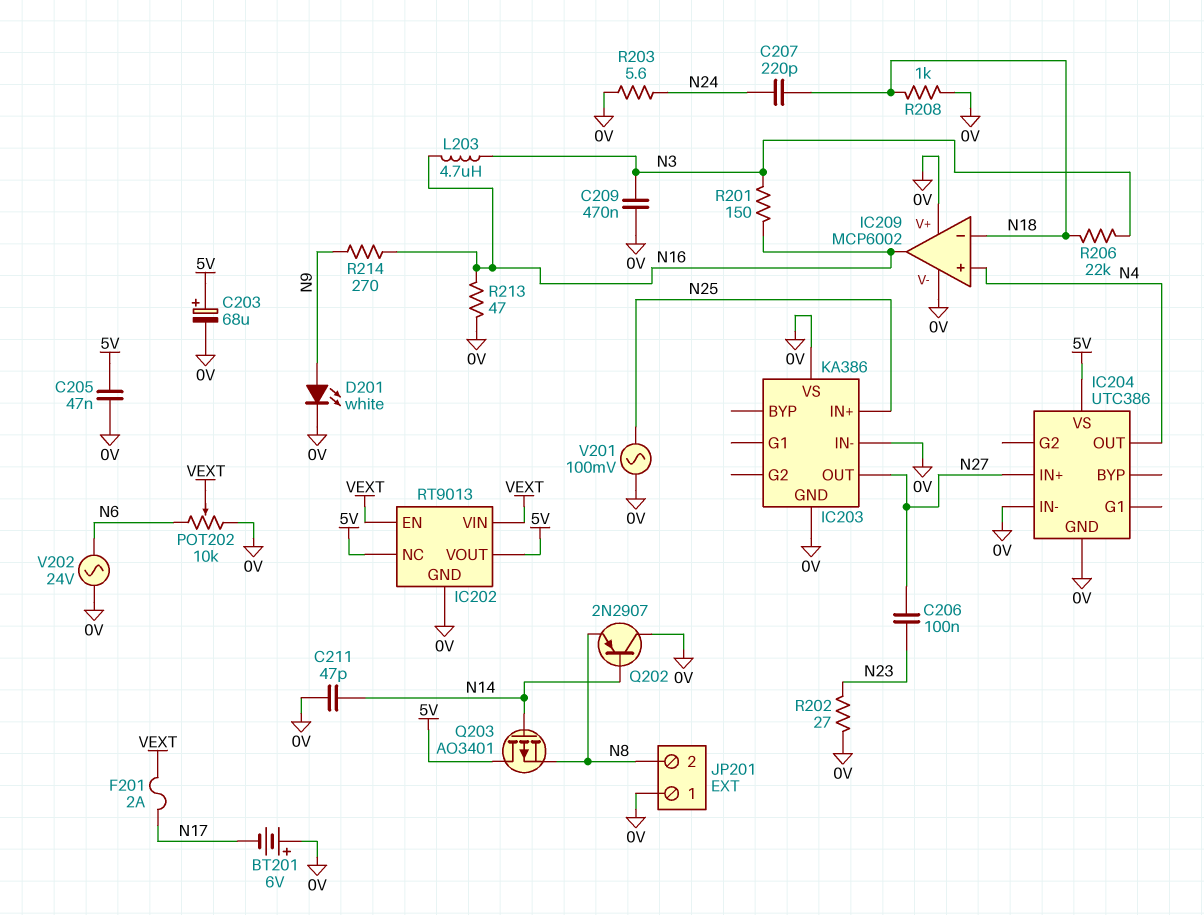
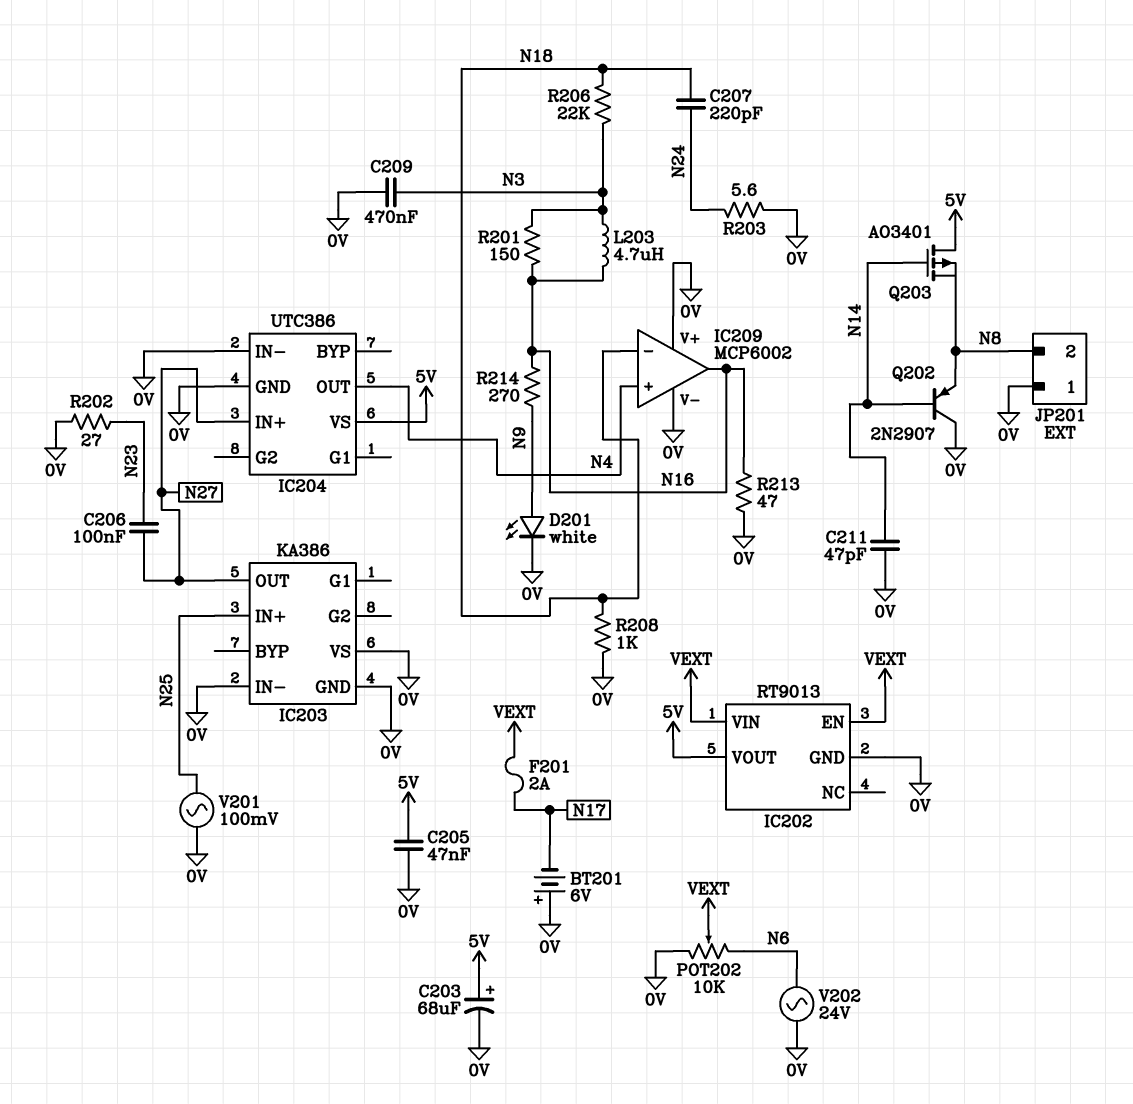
IC202 pin NC: 5V -> none

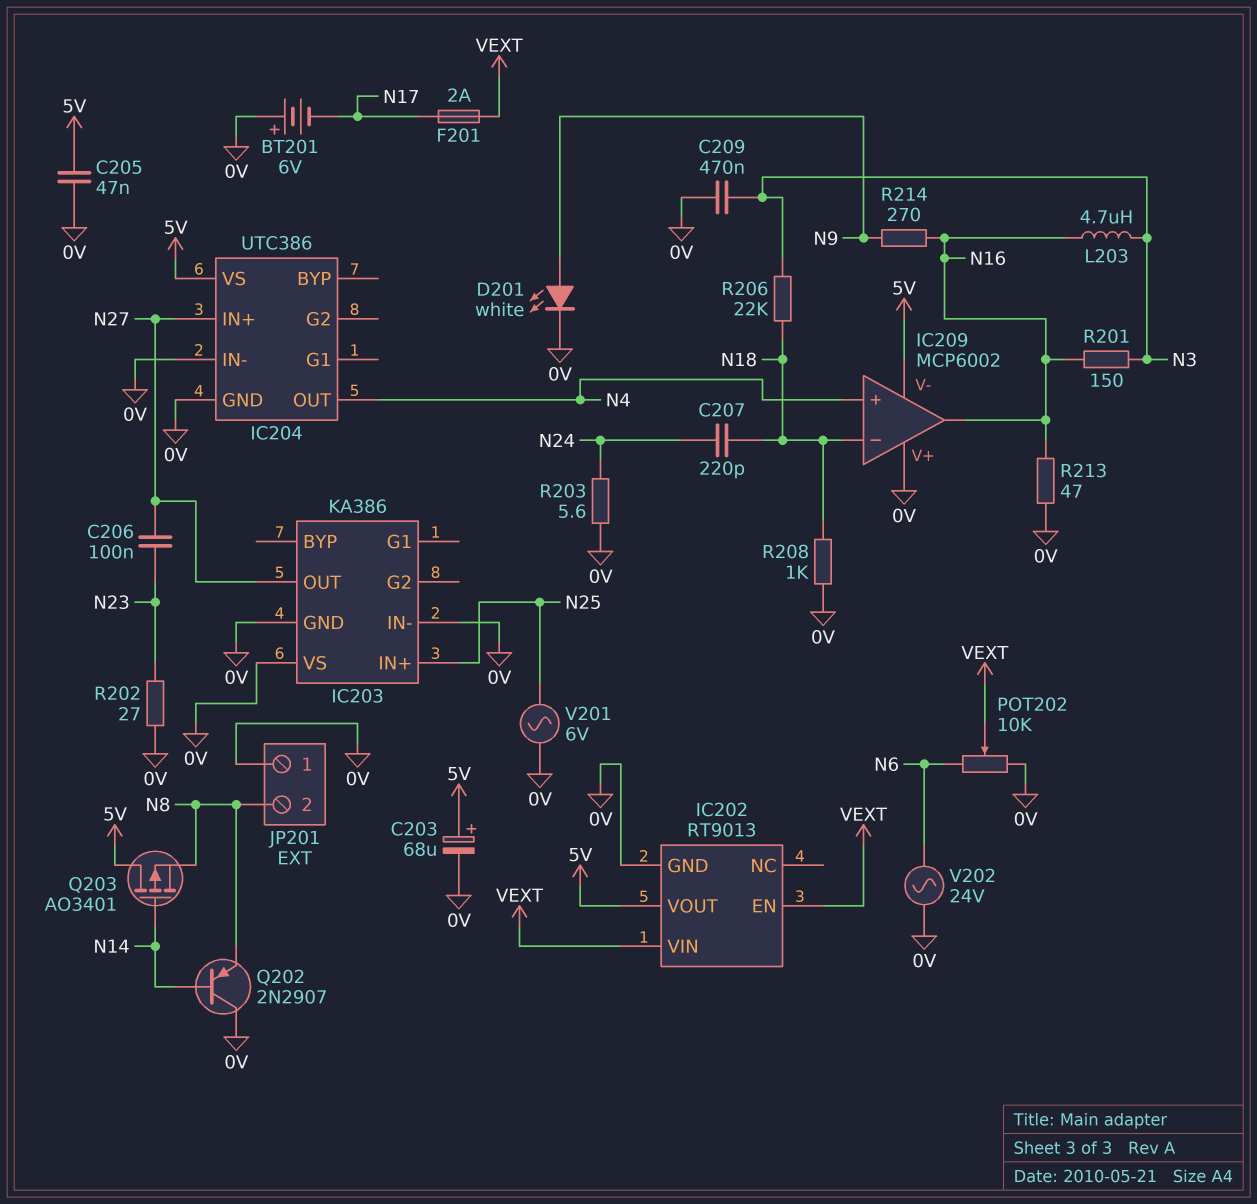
C211: 47pF (0V, N14) -> none
IC209 pin V-: 0V -> 5V
V201: AC 100mV (0V, N25) -> AC 6V (0V, N25)

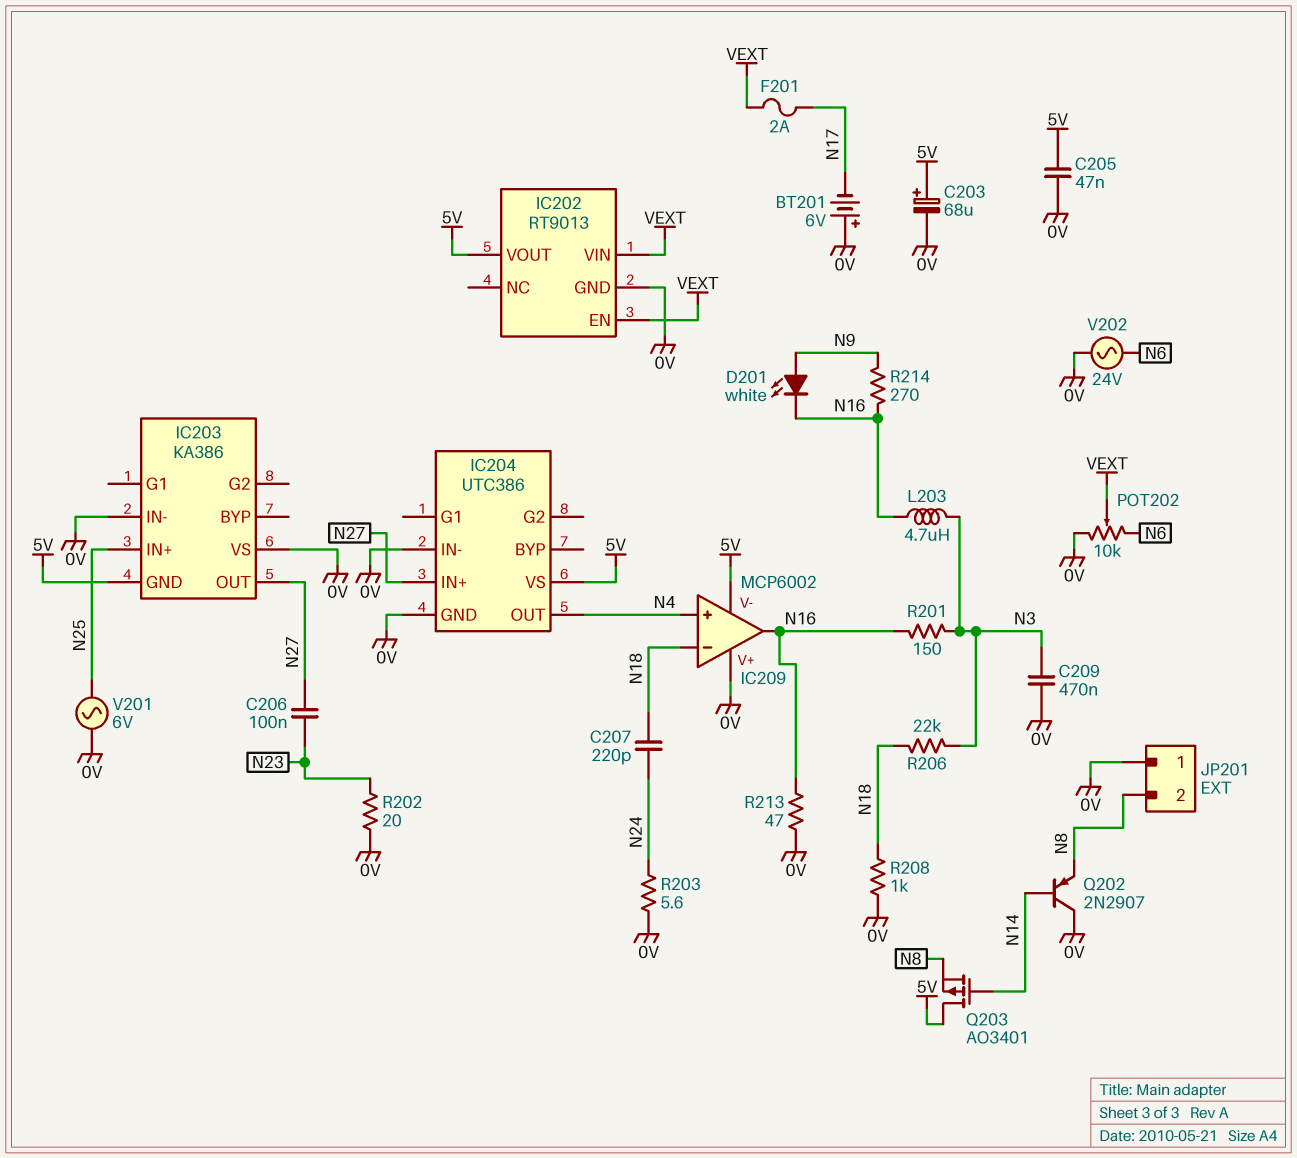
D201: LED white (A N9, K 0V) -> LED white (A N9, K N16)
IC203 pin GND: 0V -> 5V
R202: 27 (0V, N23) -> 20 (0V, N23)

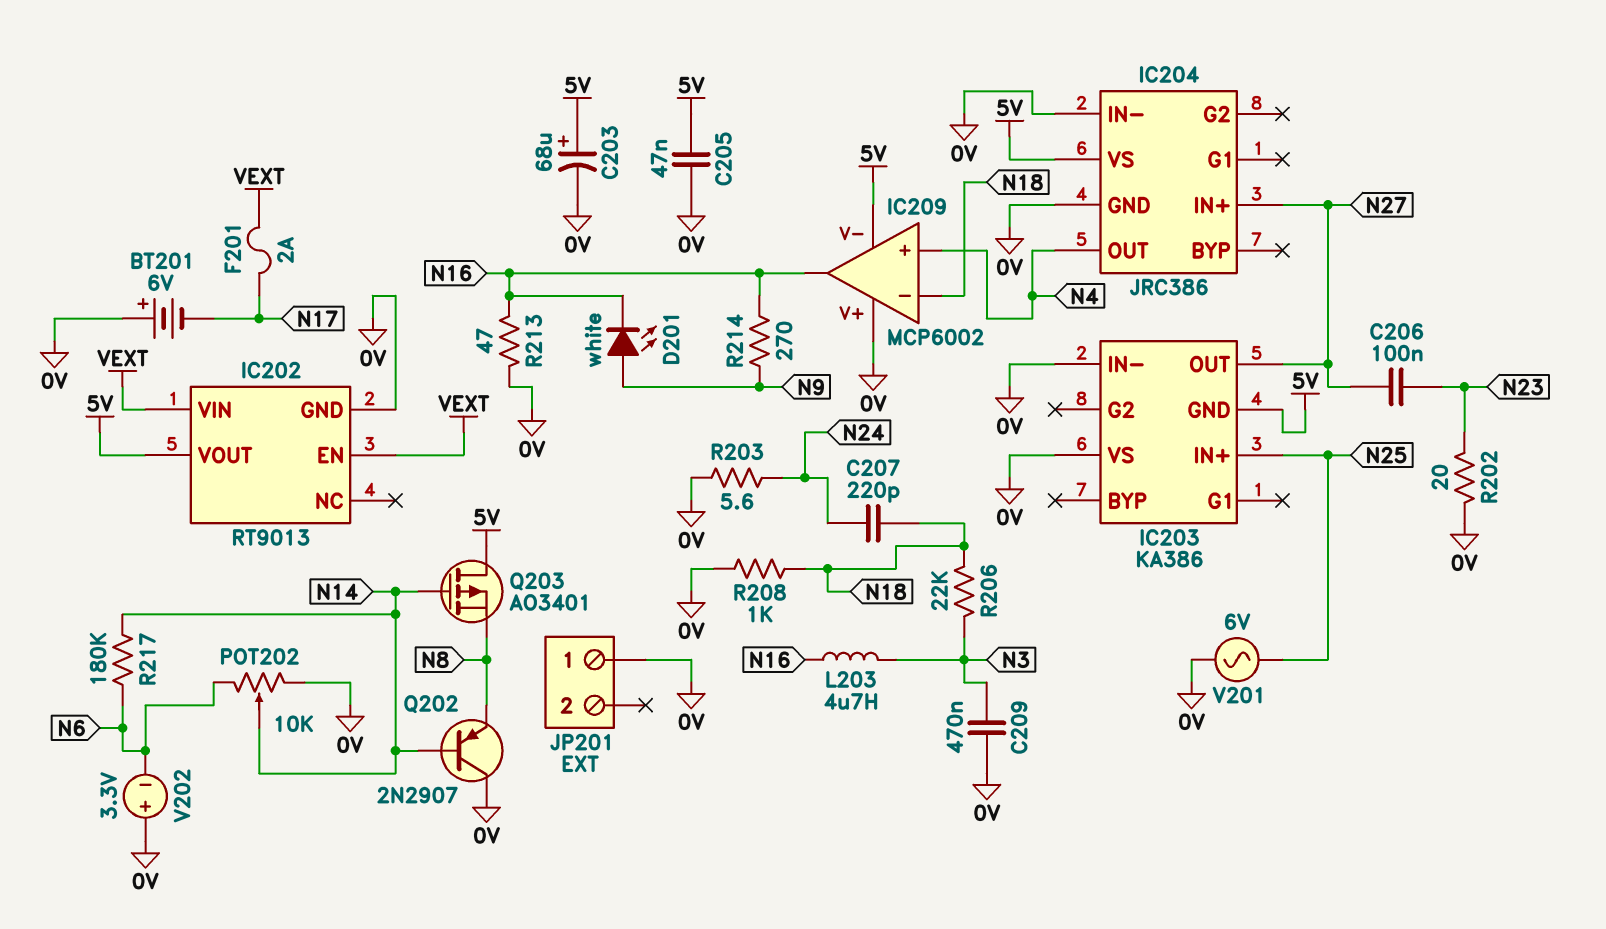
IC204: UTC386 -> JRC386
JP201 pin 2: N8 -> none
POT202: 10k (0V, N6, wiper VEXT) -> 10k (0V, N6, wiper N14)
R201: 150 (N3, N16) -> none
R217: none -> 180k (N6, N14)
V202: AC 24V (0V, N6) -> 3.3V (plus 0V, minus N6)

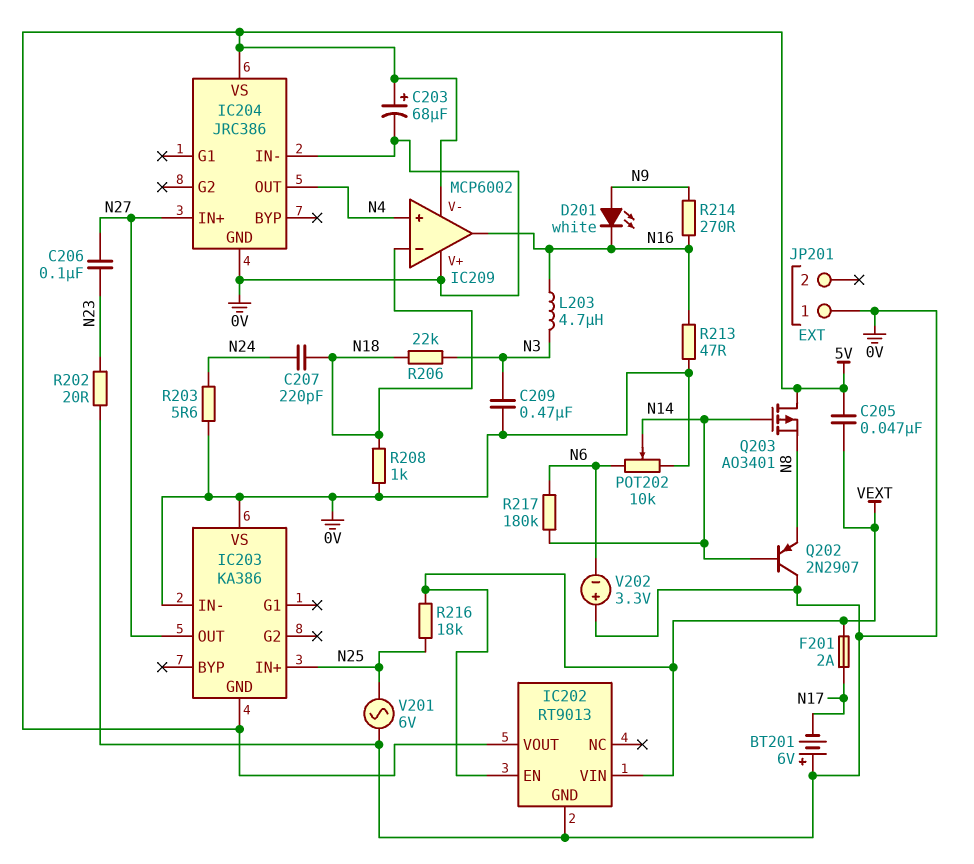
C205: 47nF (0V, 5V) -> 47nF (5V, VEXT)
R216: none -> 18k (N25, VEXT)

